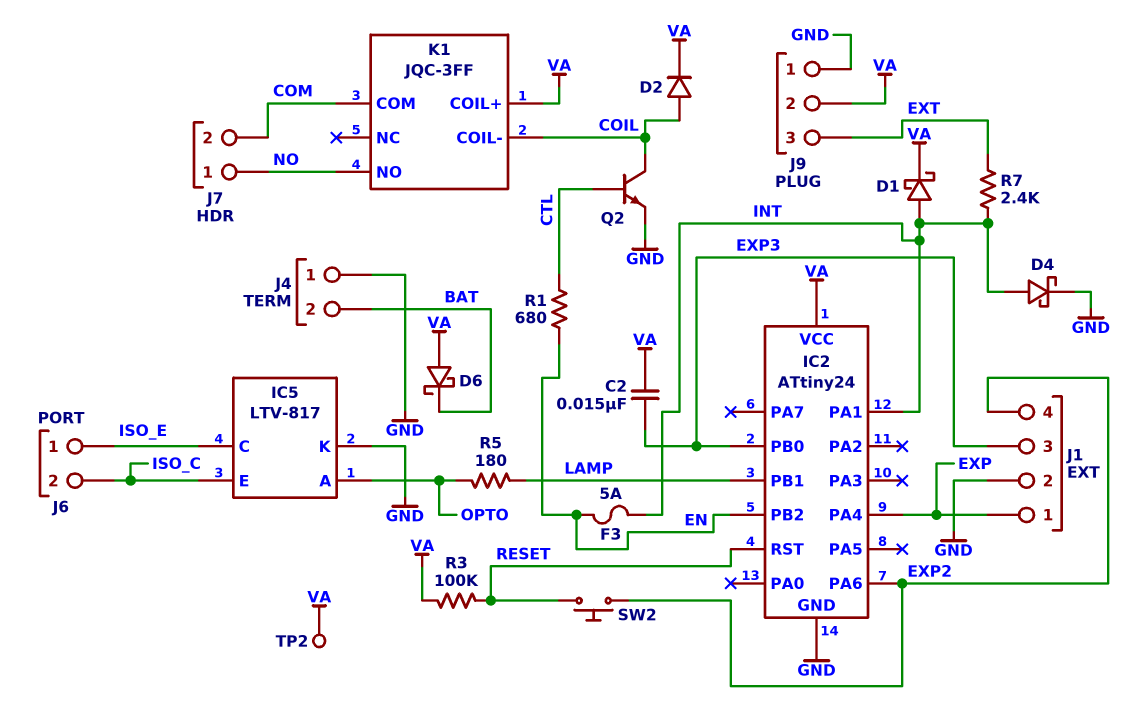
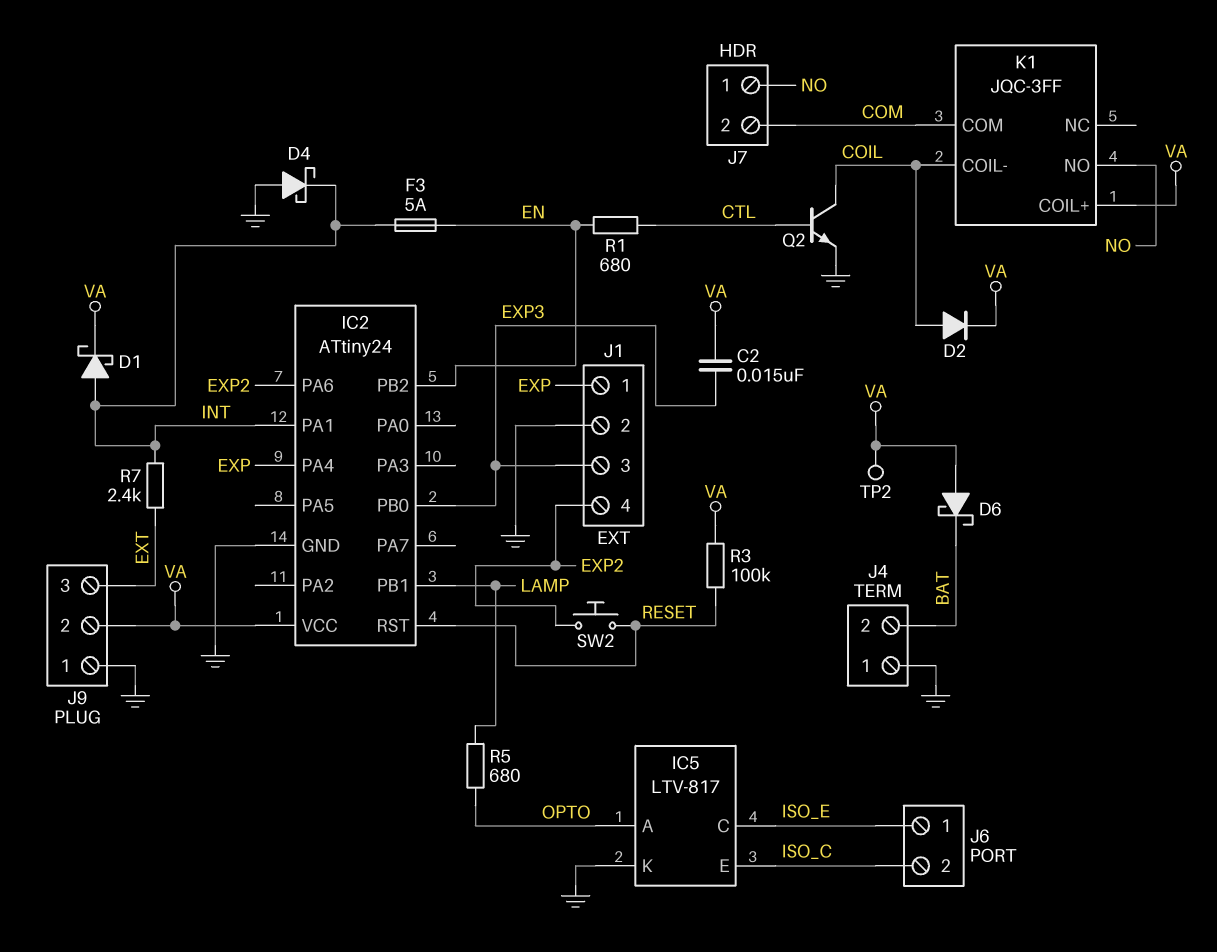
D4: schottky (A INT, K GND) -> schottky (A GND, K INT)
R5: 180 (LAMP, OPTO) -> 680 (LAMP, OPTO)

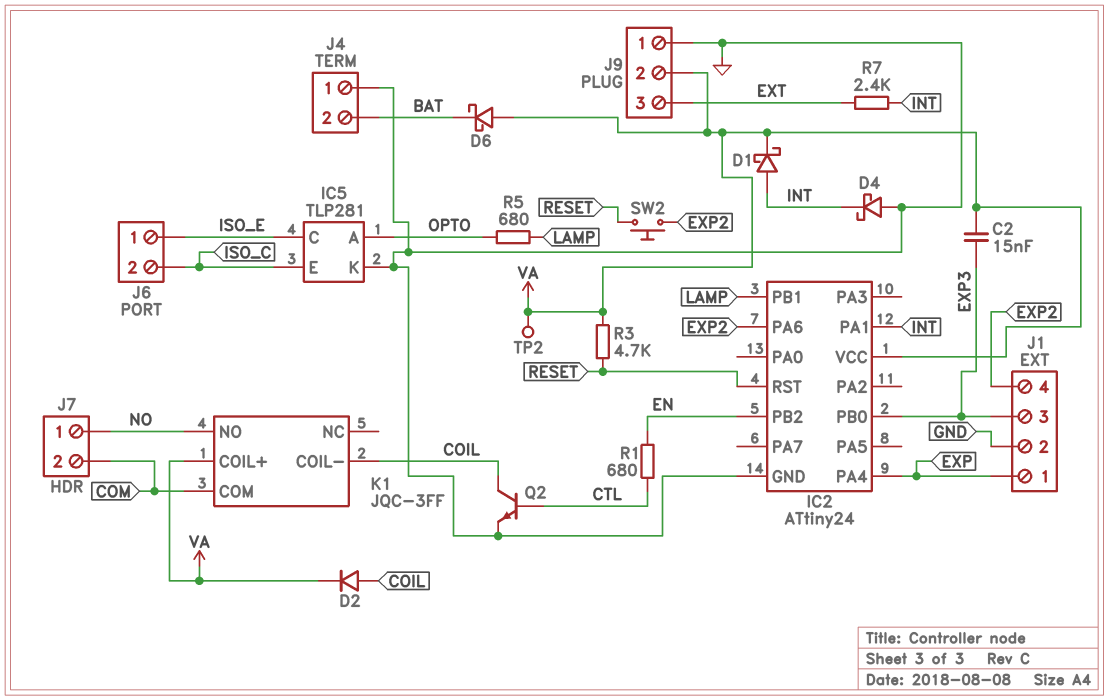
F3: 5A (EN, INT) -> none
IC5: LTV-817 -> TLP281
R3: 100k (RESET, VA) -> 4.7k (RESET, VA)

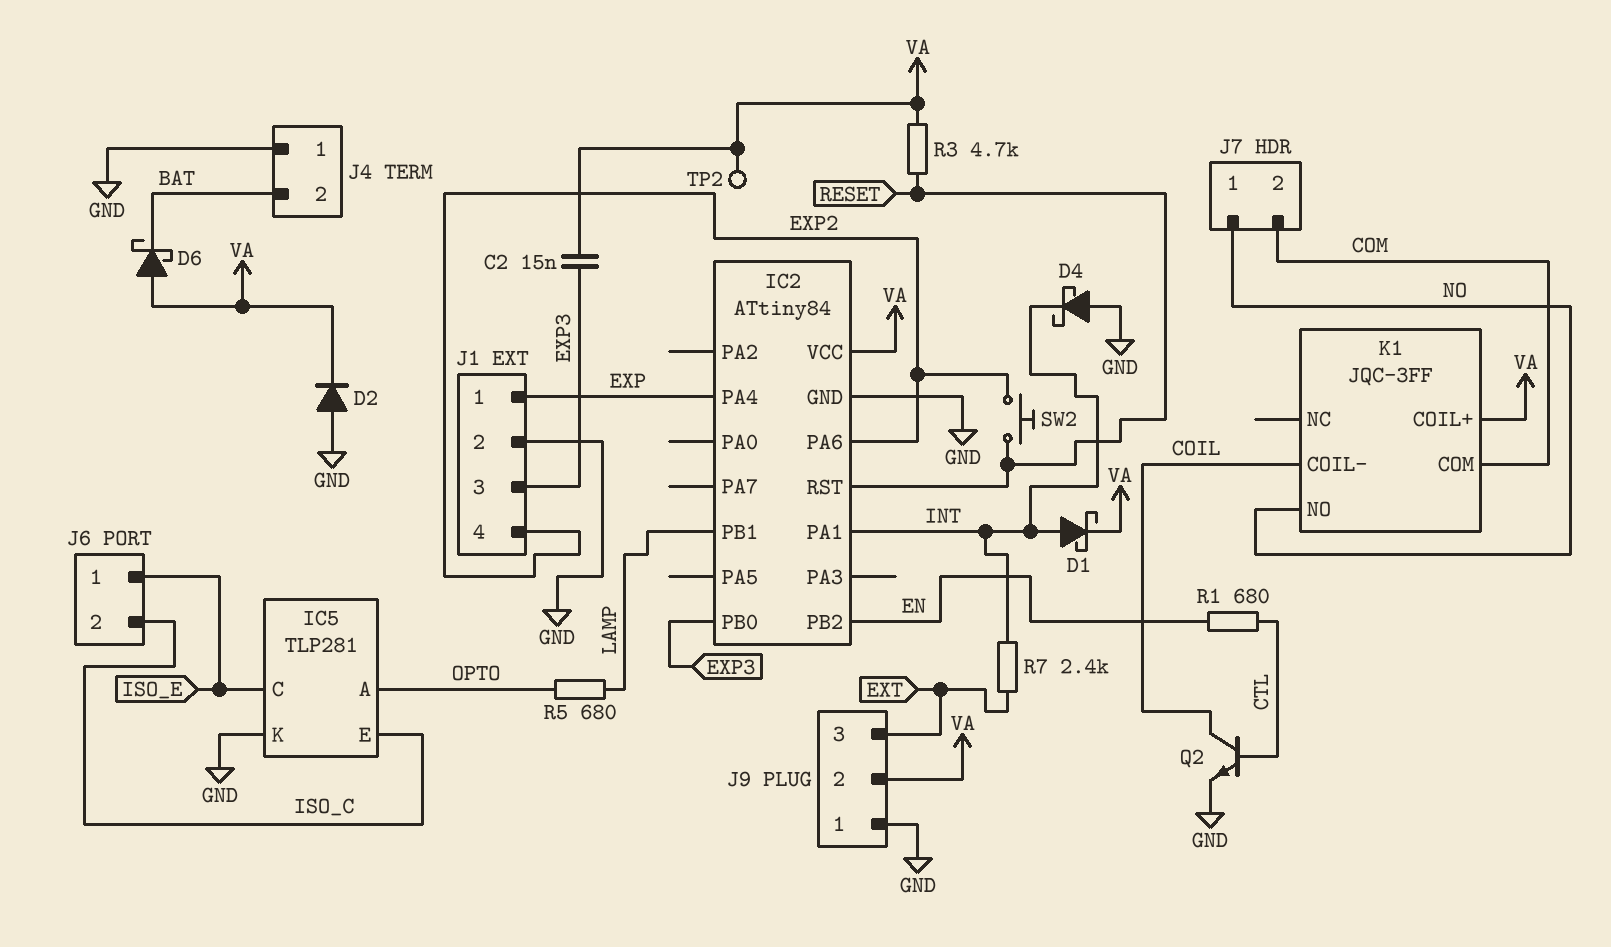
D2: diode (A COIL, K VA) -> diode (A GND, K VA)
IC2: ATtiny24 -> ATtiny84

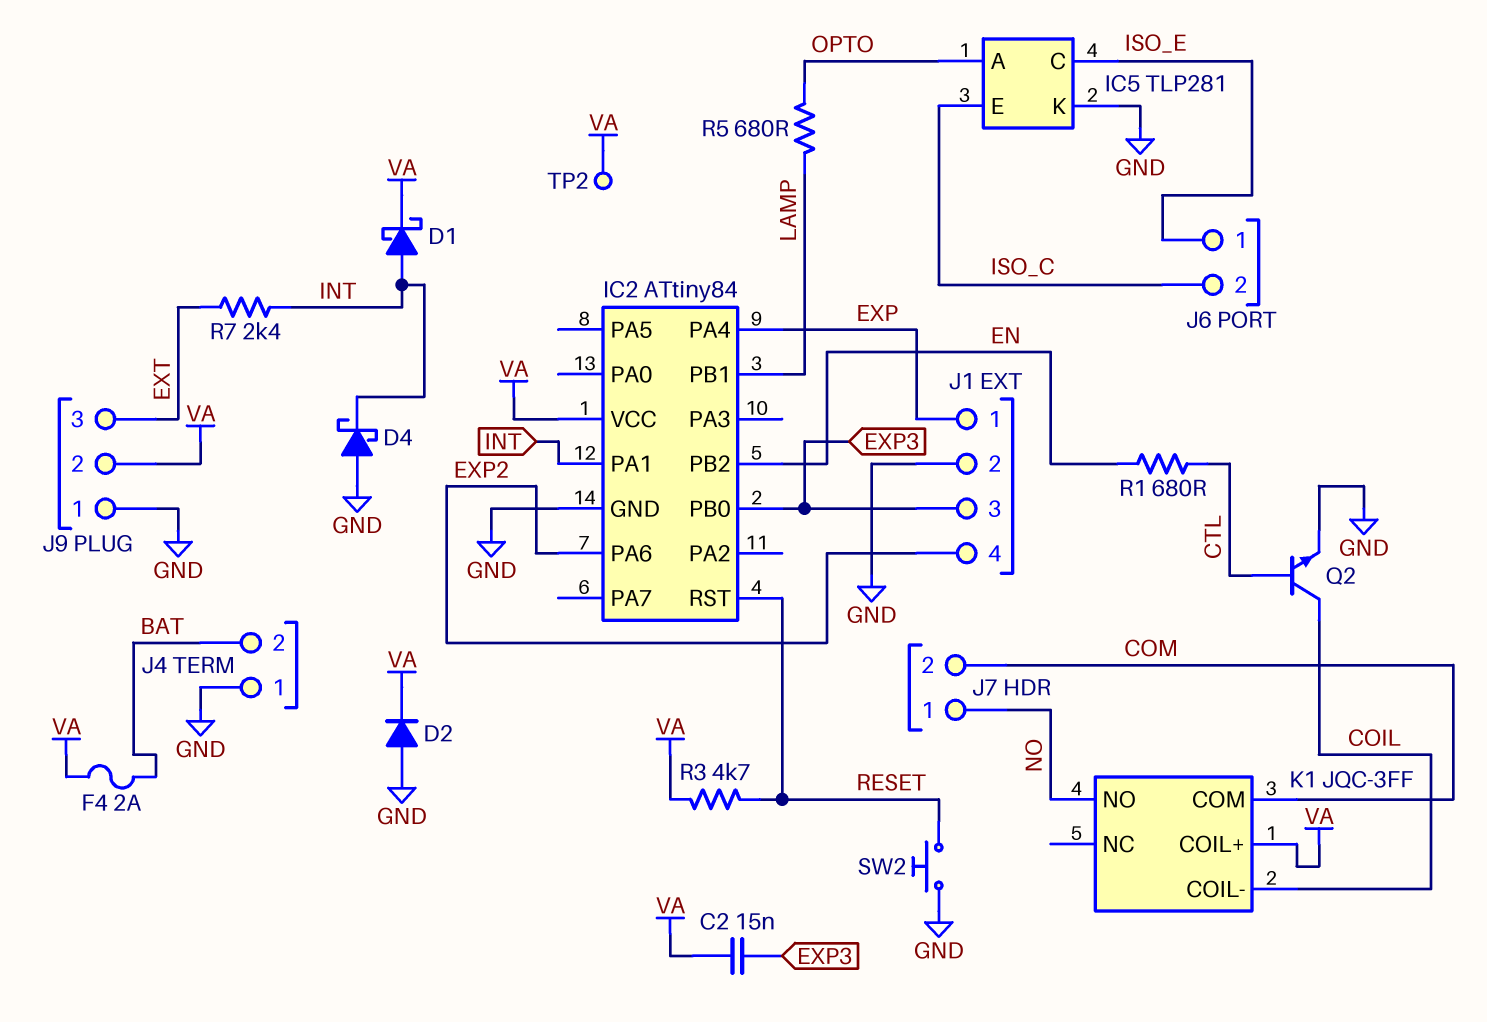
D6: schottky (A VA, K BAT) -> none
F4: none -> 2A (BAT, VA)
SW2: button (EXP2, RESET) -> button (GND, RESET)

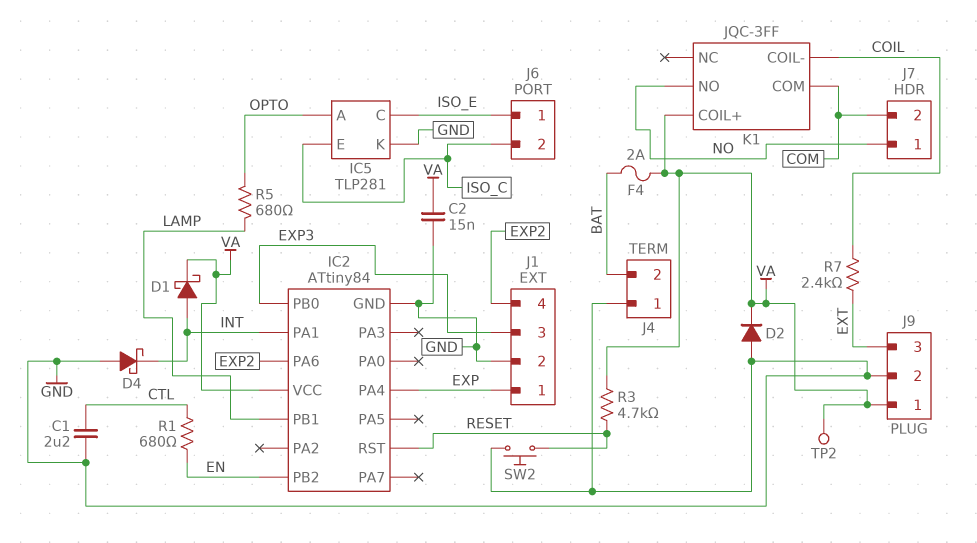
C1: none -> 2.2uF (CTL, GND)
C2: 15nF (EXP3, VA) -> 15nF (GND, VA)
J9 pin 1: GND -> VA
J9 pin 2: VA -> GND
Q2: NPN (B CTL, C COIL, E GND) -> none
R7: 2.4k (EXT, INT) -> 2.4k (COIL, EXT)

